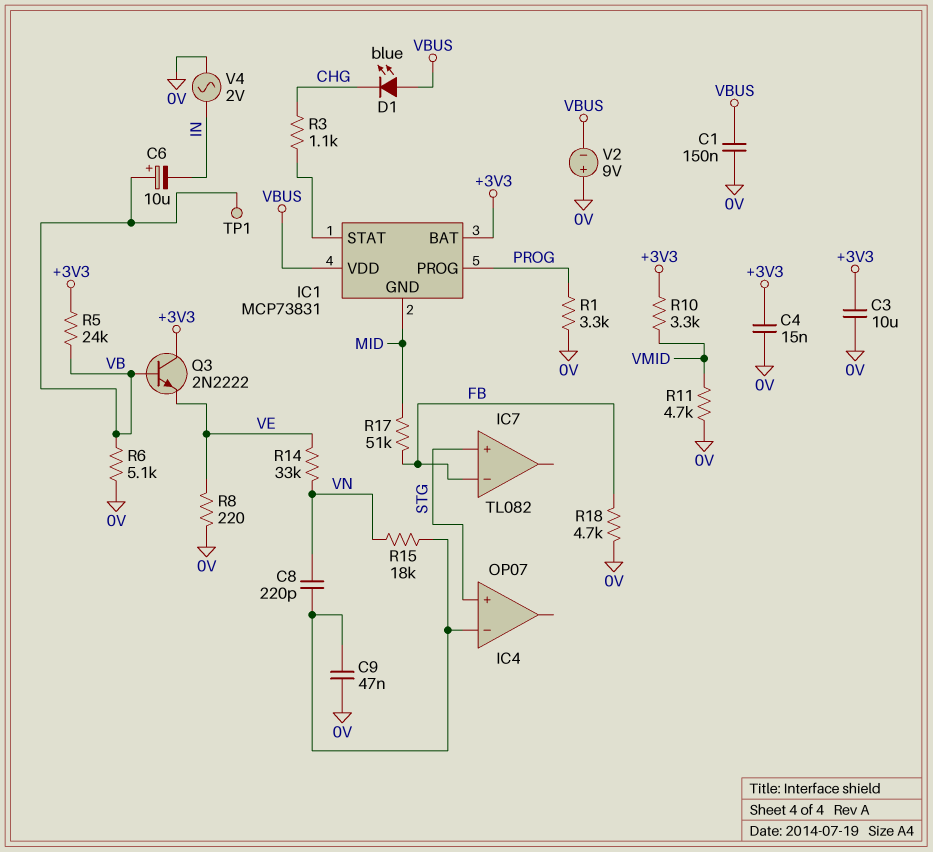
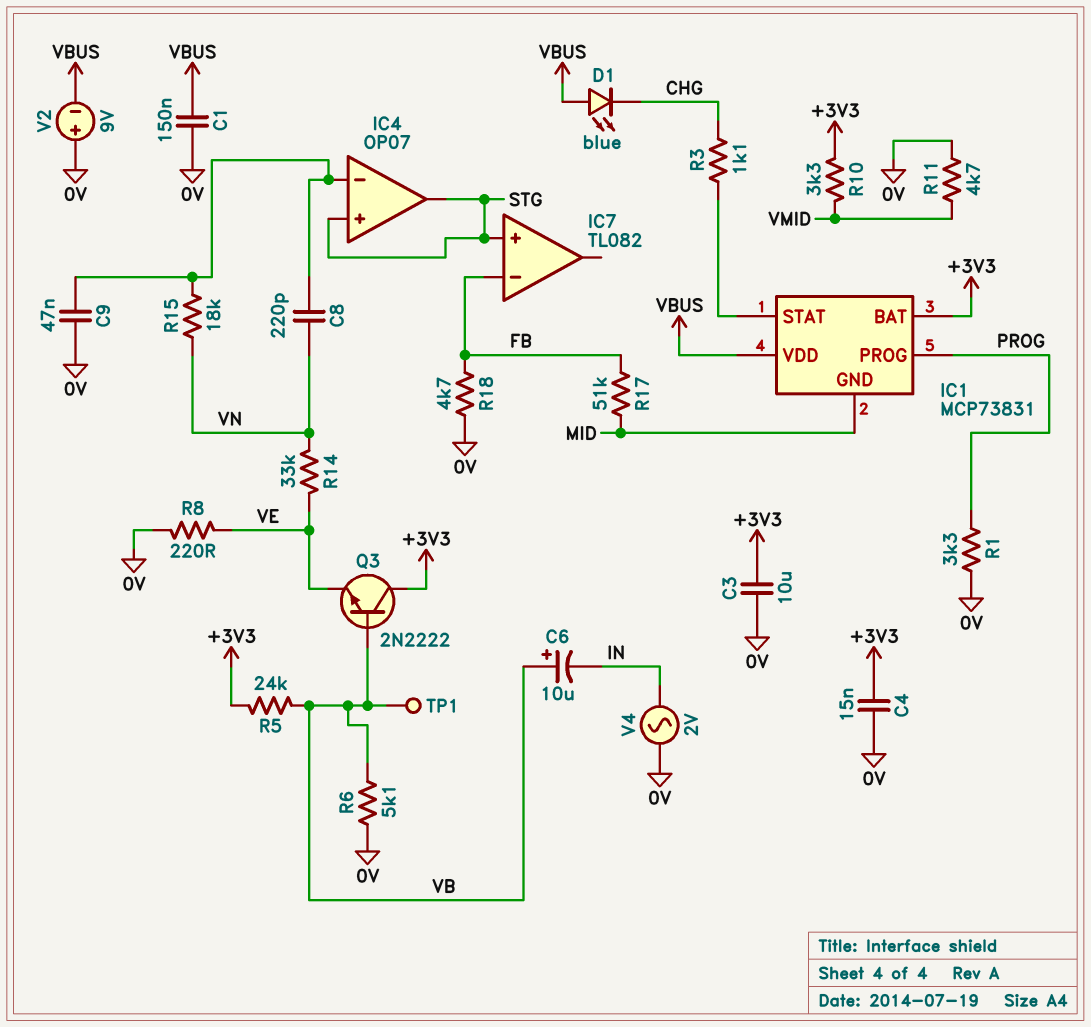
IC4 pin out: none -> STG

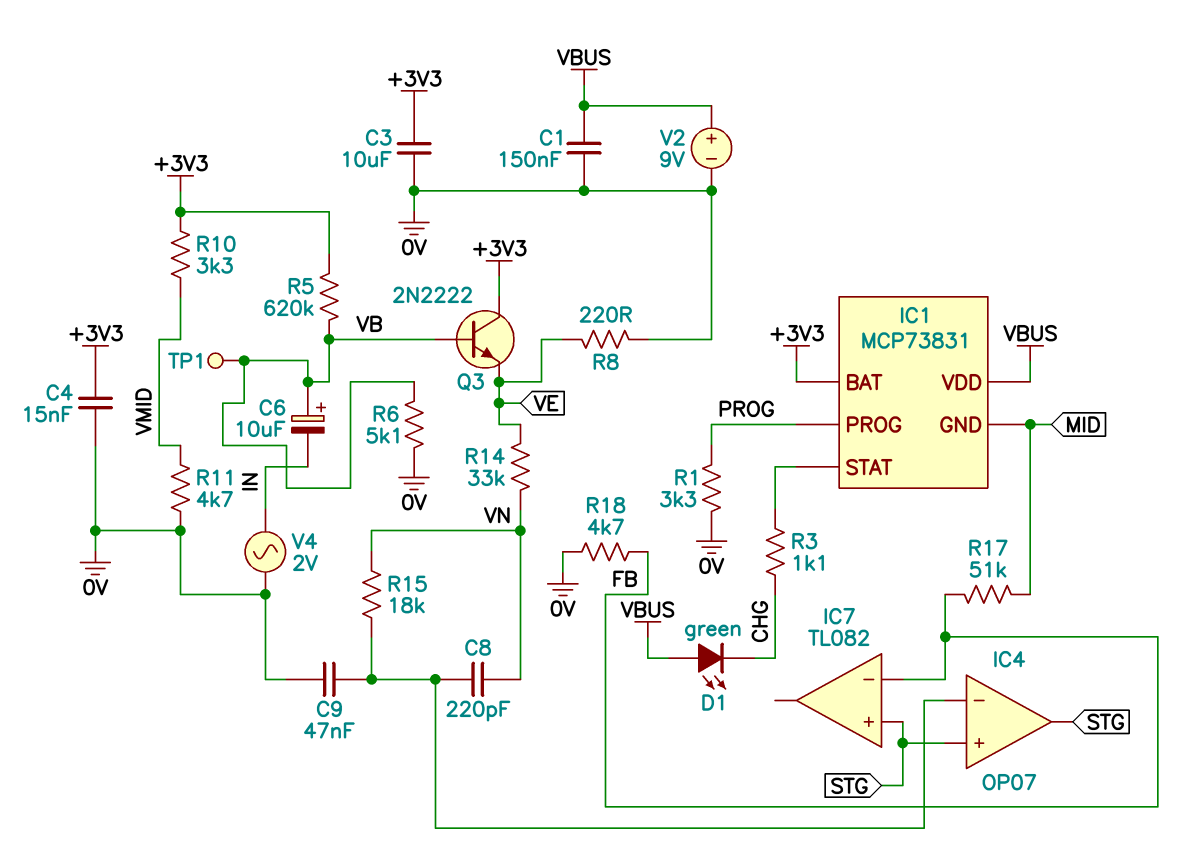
D1: LED blue (A VBUS, K CHG) -> LED green (A VBUS, K CHG)
R5: 24k (+3V3, VB) -> 620k (+3V3, VB)
V2: 9V (plus 0V, minus VBUS) -> 9V (plus VBUS, minus 0V)

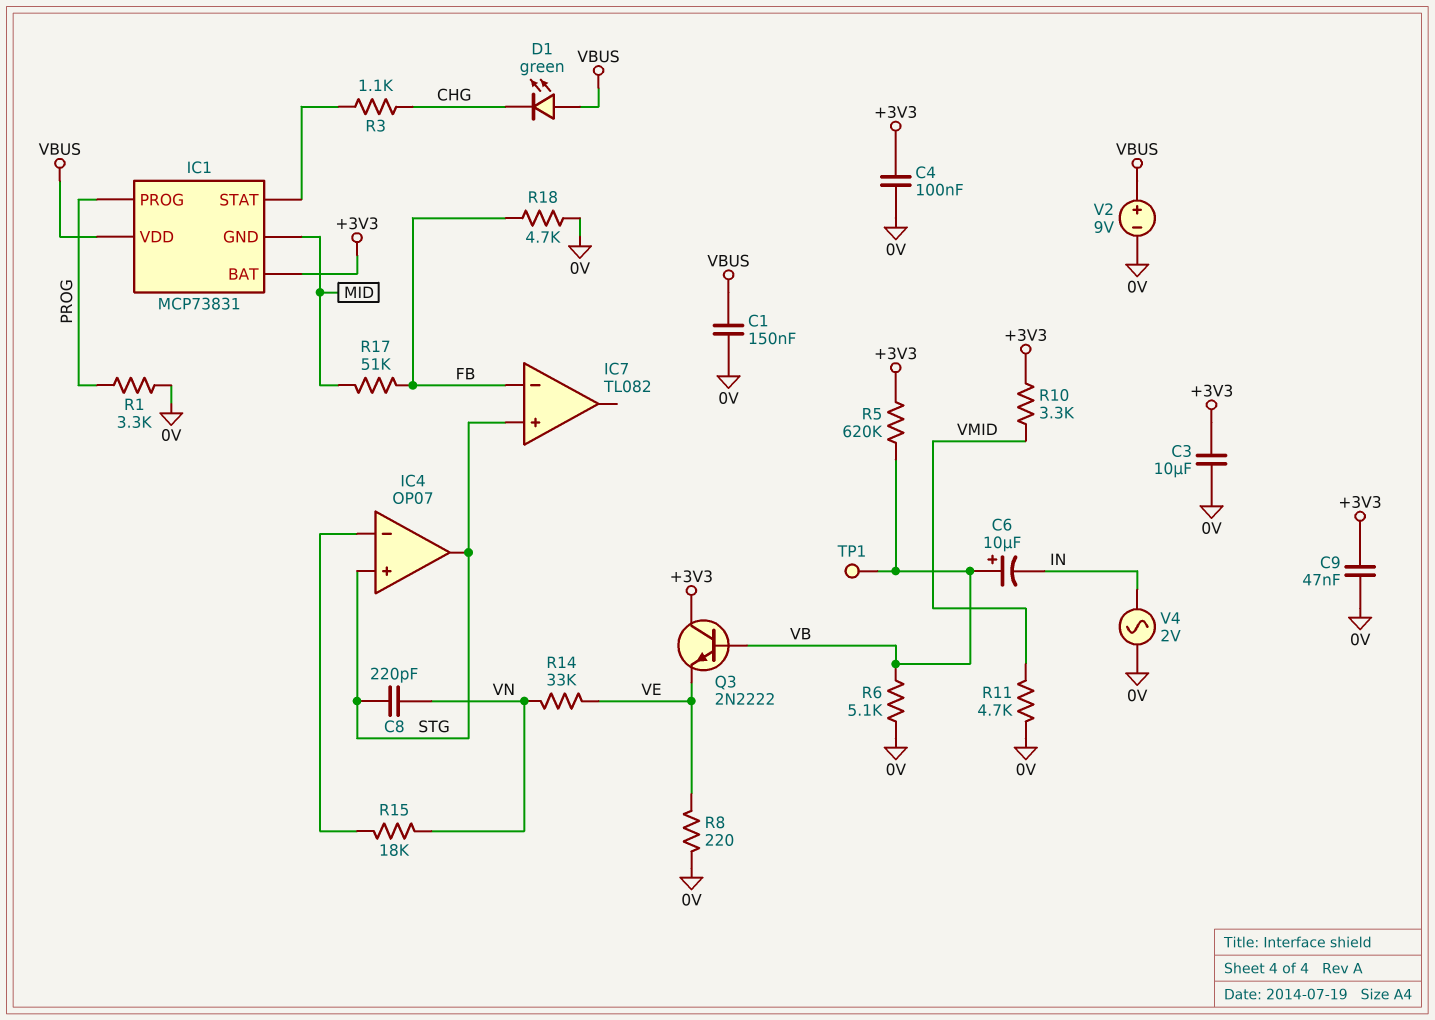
C4: 15nF (+3V3, 0V) -> 100nF (+3V3, 0V)
C8: 220pF (IC4/in-, VN) -> 220pF (STG, VN)
C9: 47nF (0V, IC4/in-) -> 47nF (+3V3, 0V)

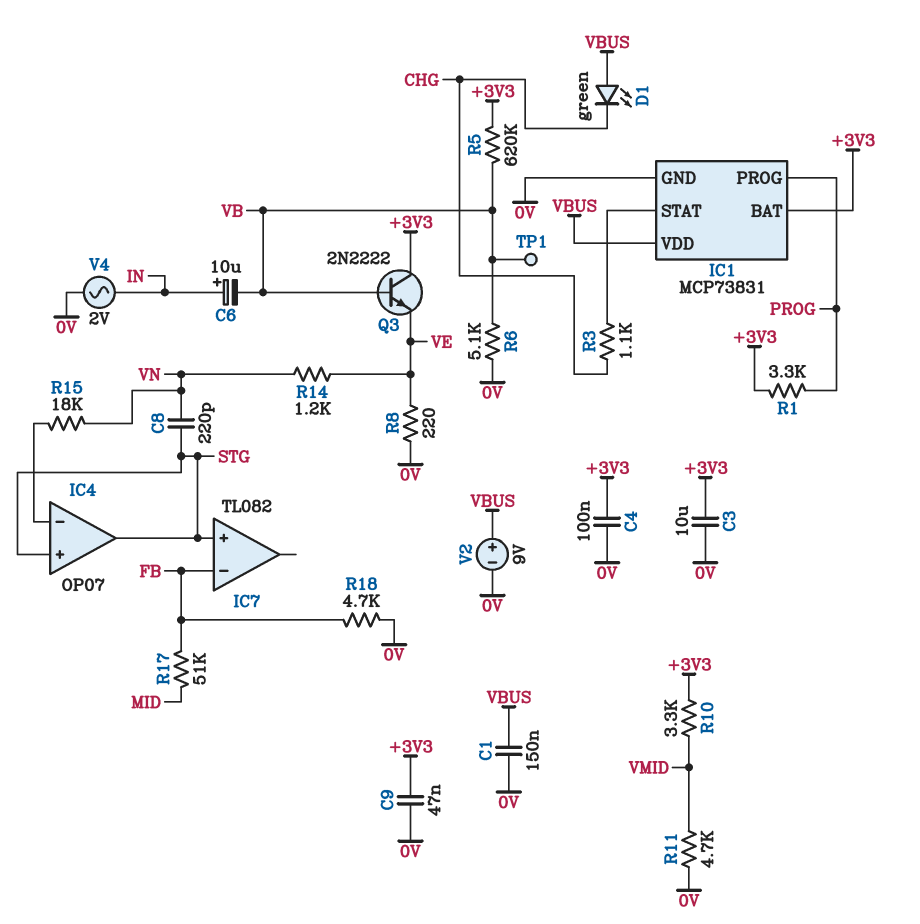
C6: 10uF (plus VB, minus IN) -> 10uF (plus IN, minus VB)
IC1 pin GND: MID -> 0V
R1: 3.3k (0V, PROG) -> 3.3k (+3V3, PROG)
R14: 33k (VE, VN) -> 1.2k (VE, VN)

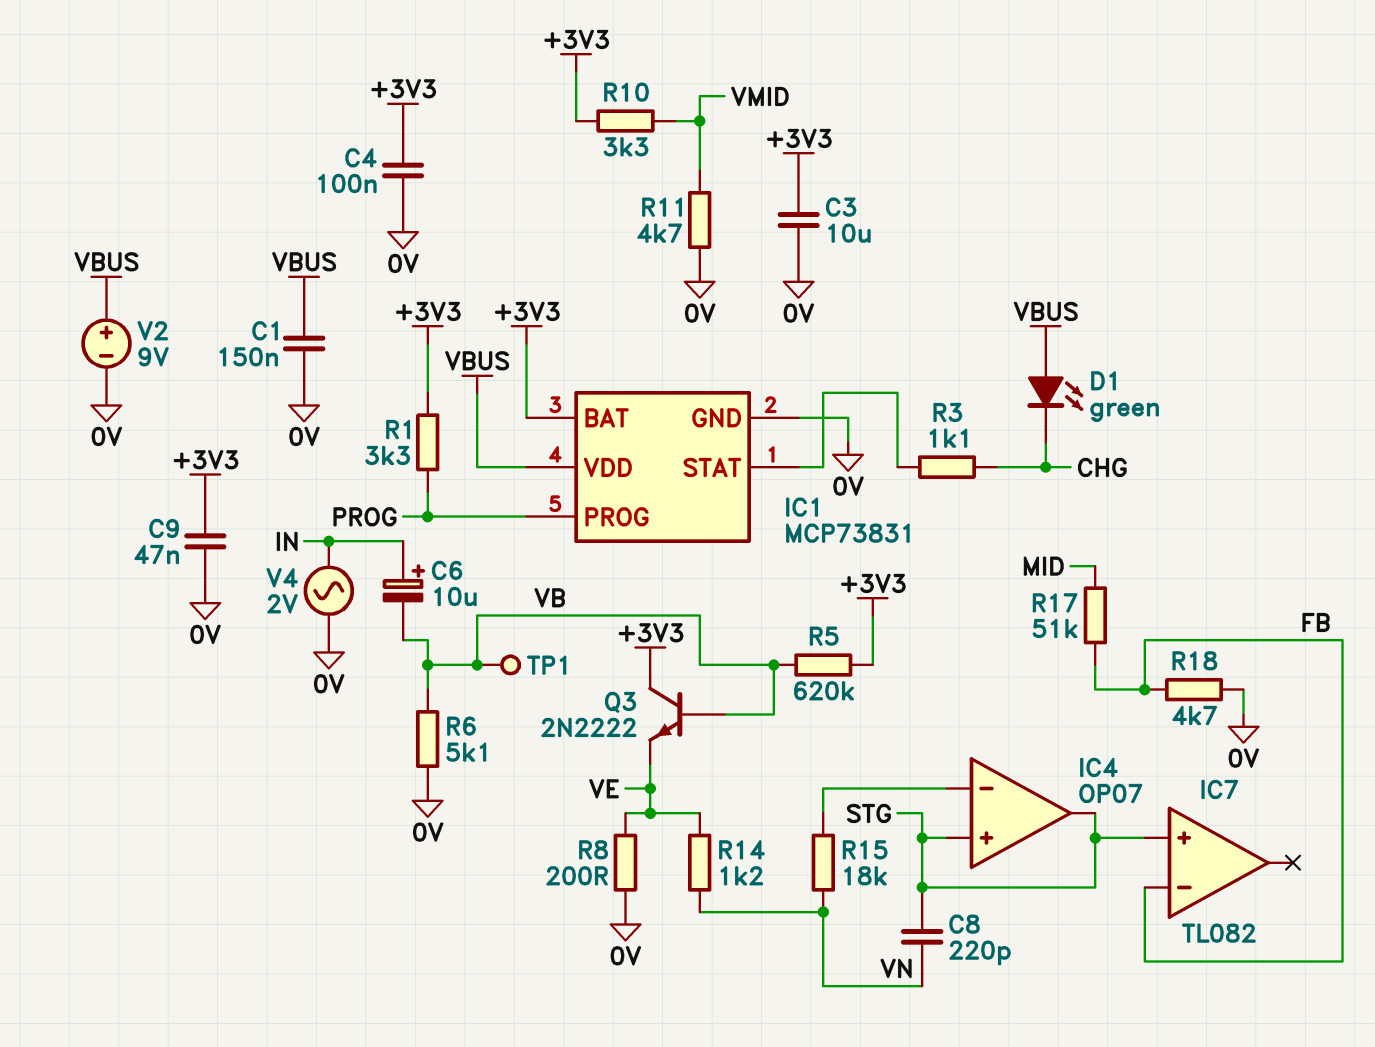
R8: 220 (0V, VE) -> 200 (0V, VE)

